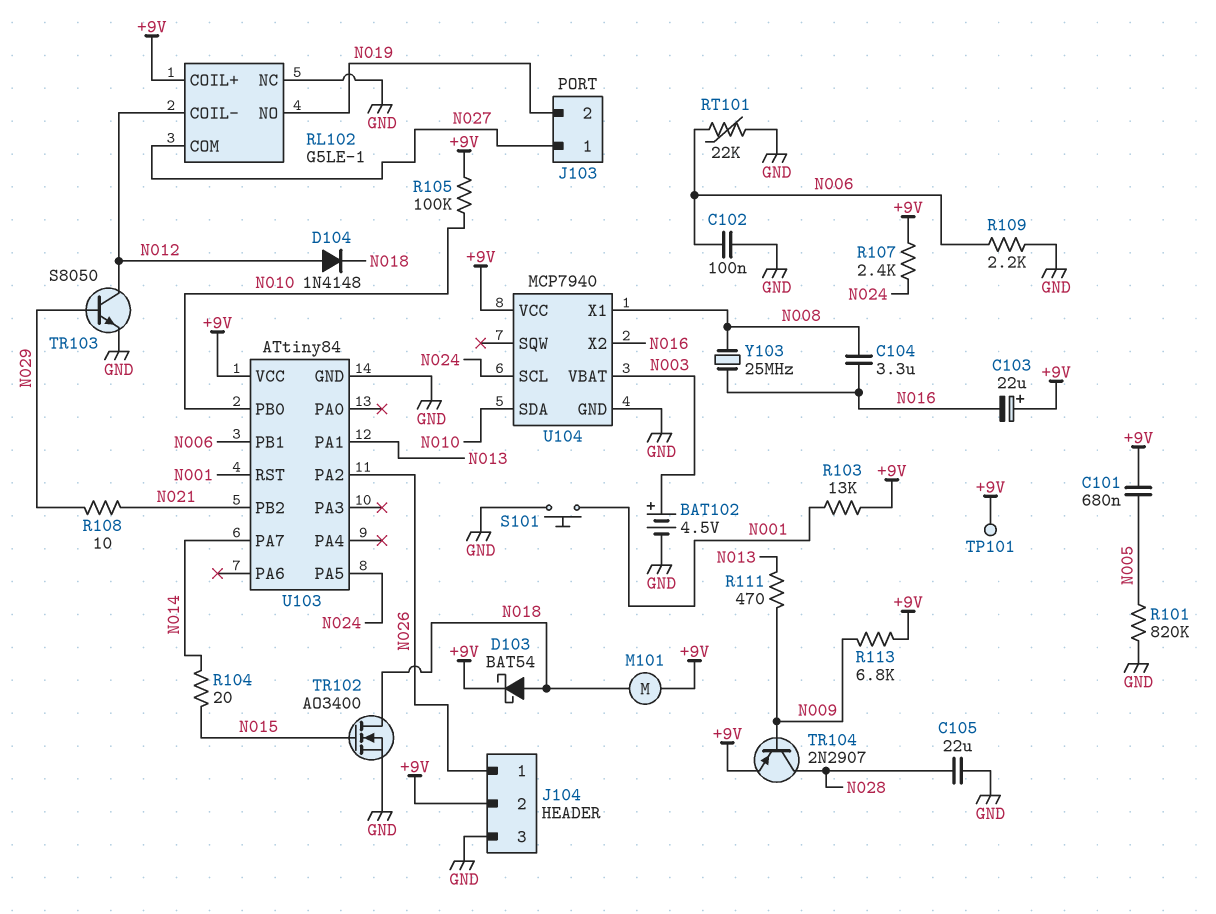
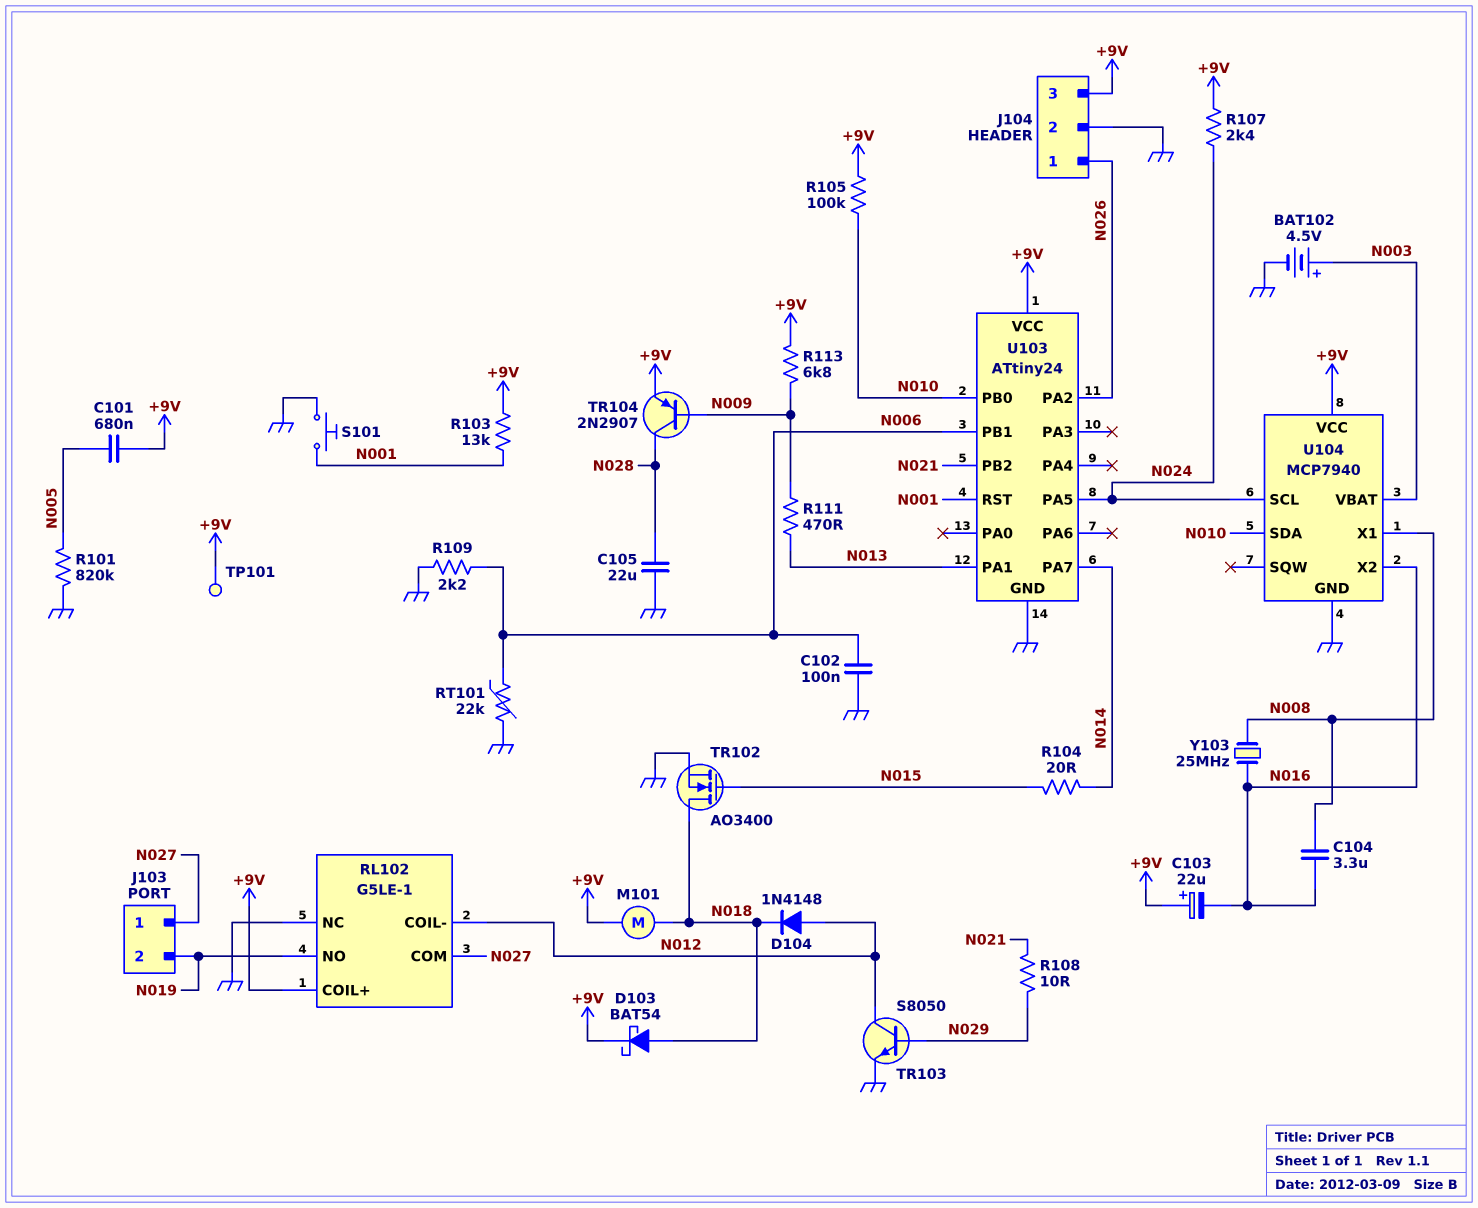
J104 pin 2: +9V -> GND
J104 pin 3: GND -> +9V
U103: ATtiny84 -> ATtiny24

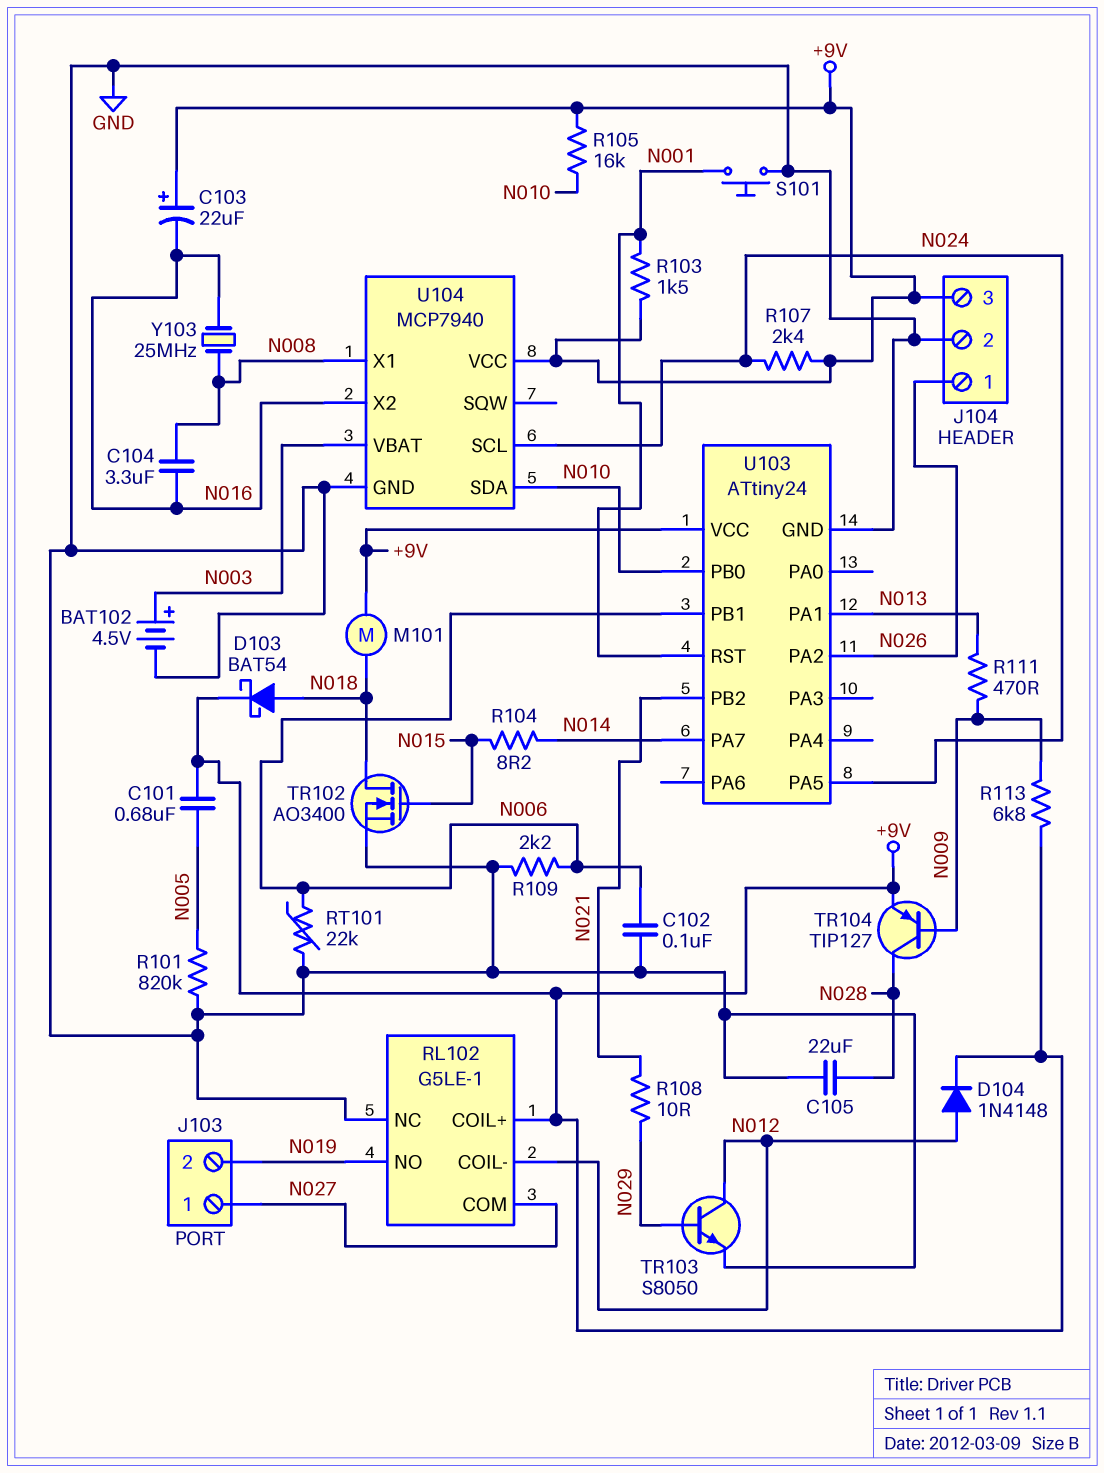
D104: diode 1N4148 (A N012, K N018) -> diode 1N4148 (A N012, K +9V)
R103: 13k (+9V, N001) -> 1.5k (+9V, N001)
R104: 20 (N014, N015) -> 8.2 (N014, N015)
R105: 100k (+9V, N010) -> 16k (+9V, N010)
TP101: test point (+9V) -> none
TR104: PNP 2N2907 (B N009, C N028, E +9V) -> PNP TIP127 (B N009, C N028, E +9V)

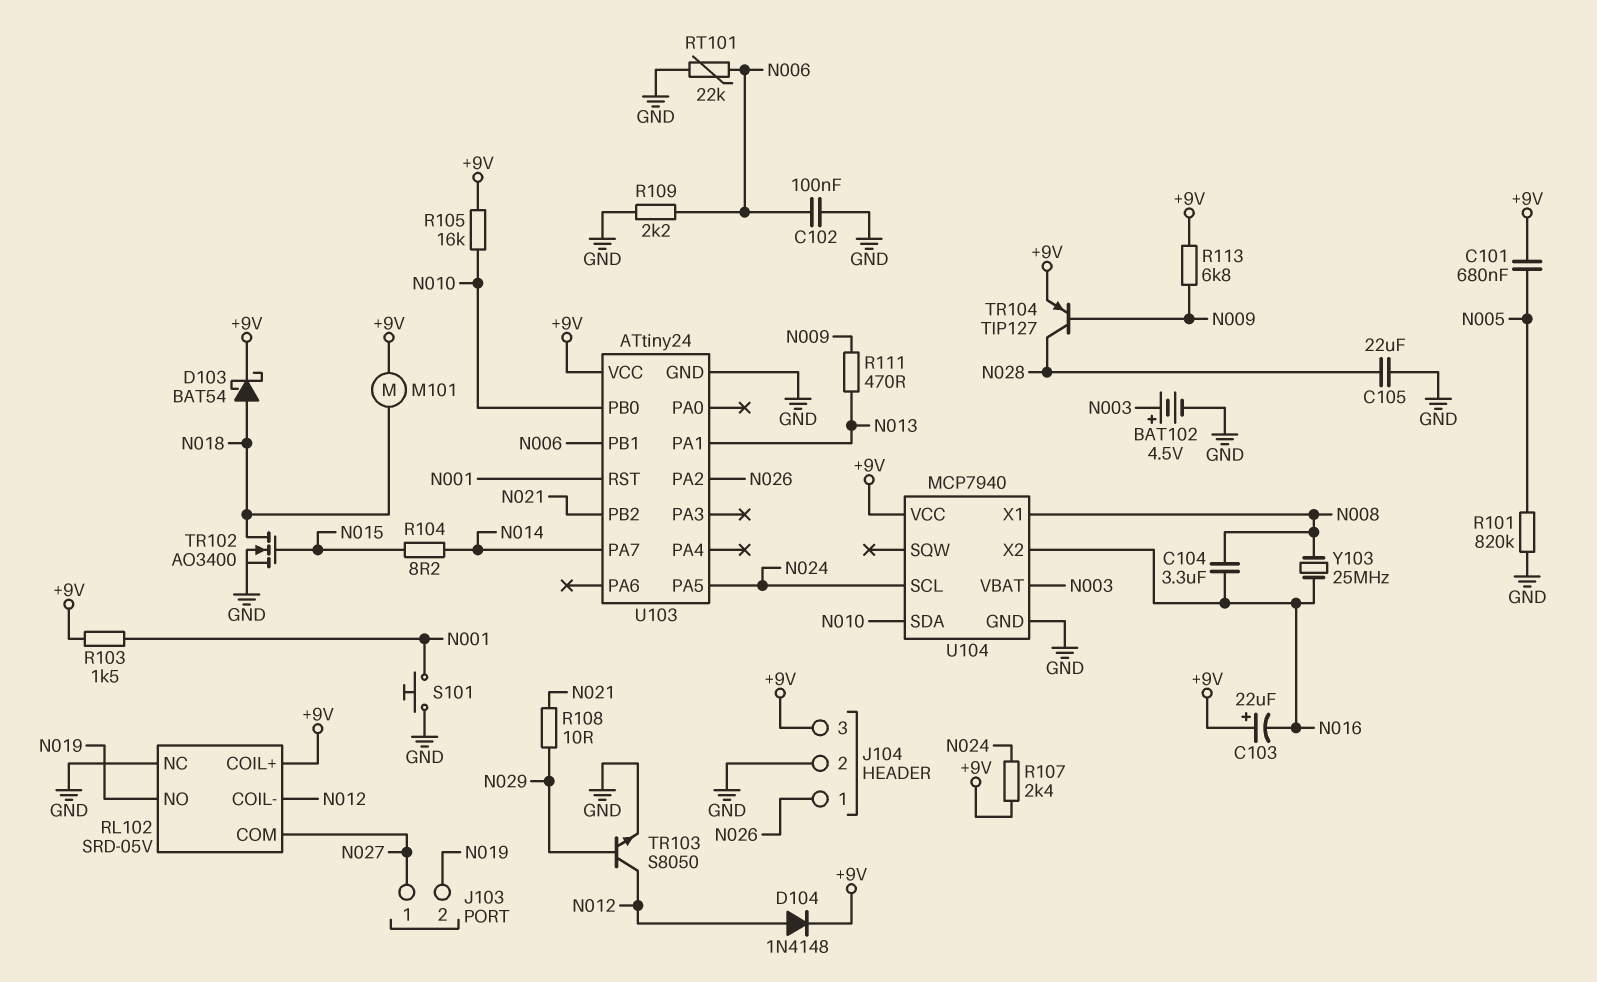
RL102: G5LE-1 -> SRD-05V

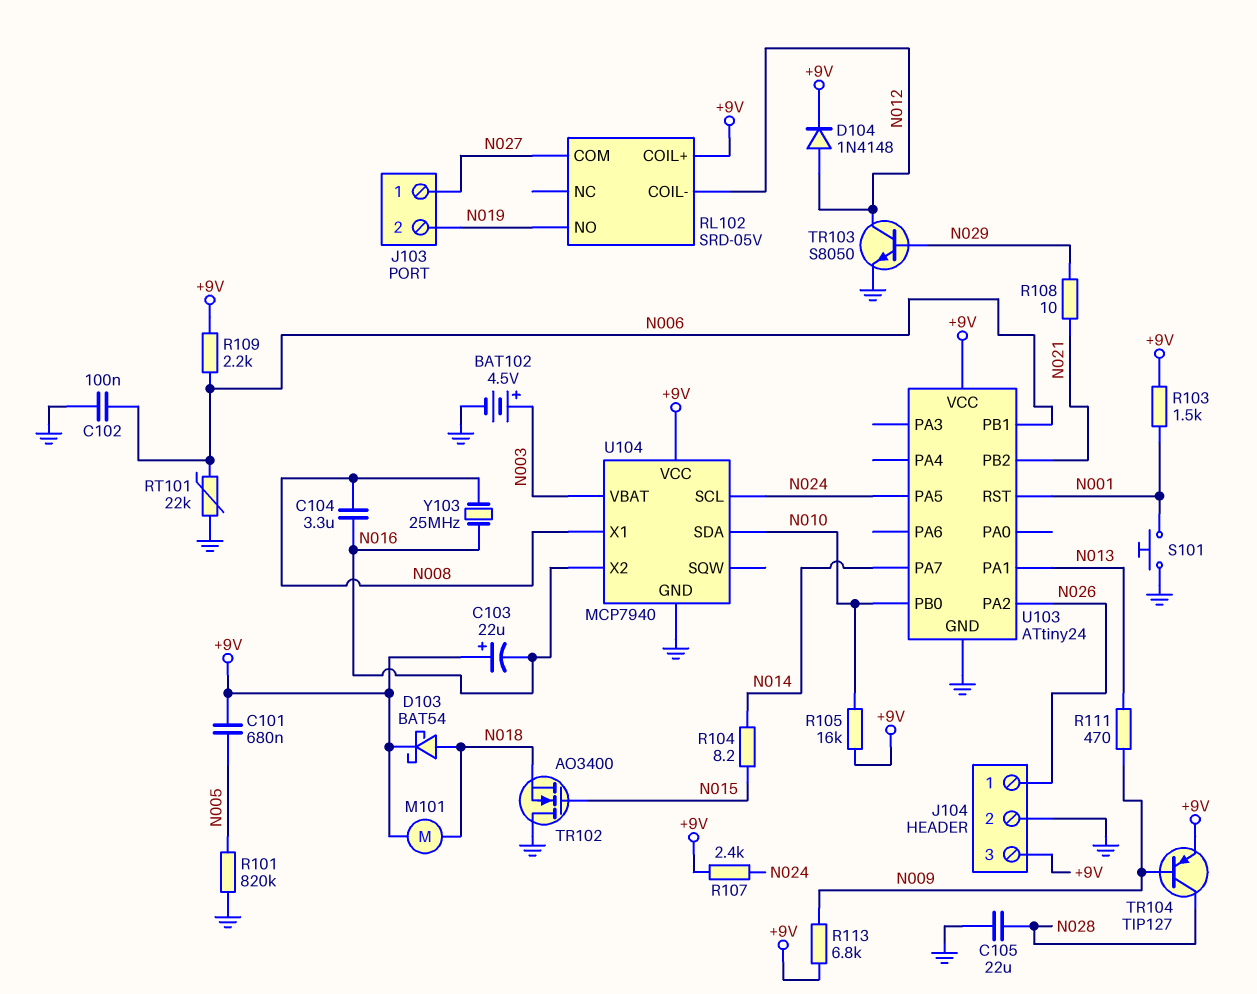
R109: 2.2k (GND, N006) -> 2.2k (+9V, N006)
RL102 pin NC: GND -> none
TR102: NMOS AO3400 (G N015, D N018, S GND) -> NMOS AO3400 (G N015, D GND, S N018)

